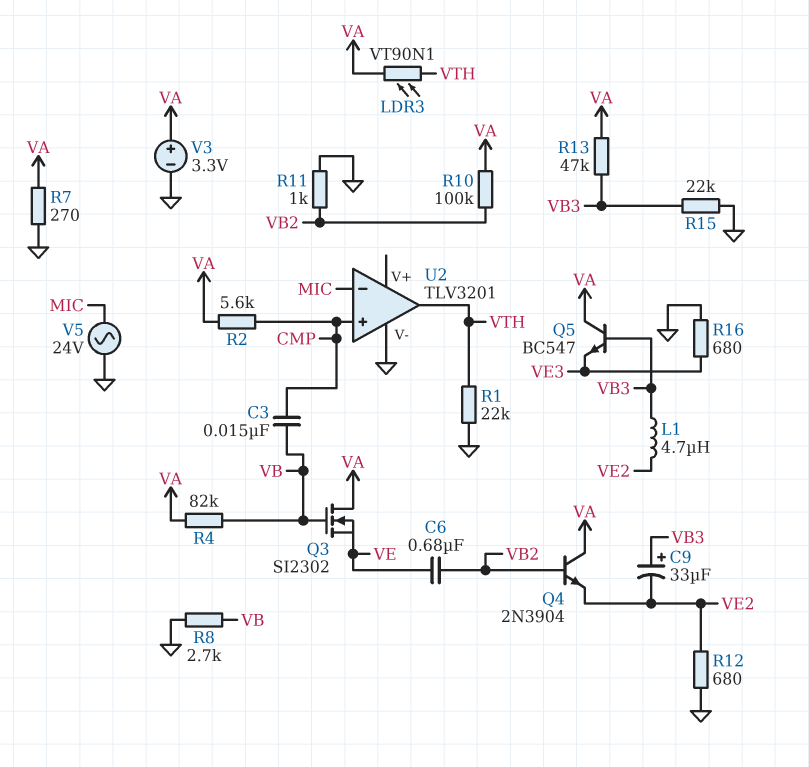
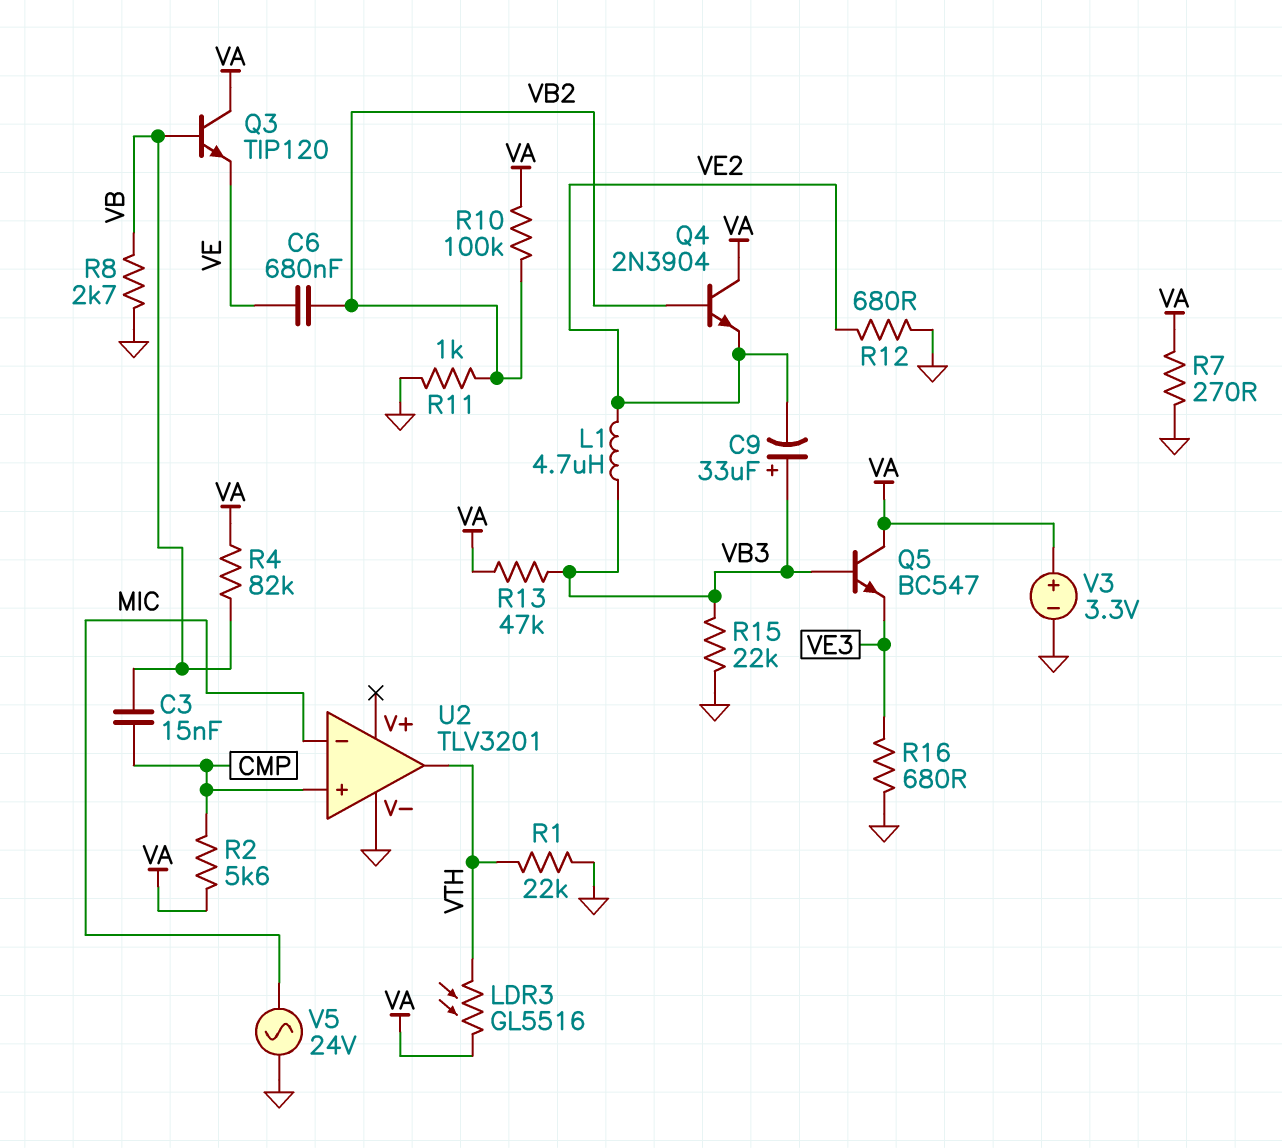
LDR3: VT90N1 (VA, VTH) -> GL5516 (VA, VTH)
Q3: NMOS SI2302 (G VB, D VA, S VE) -> NPN TIP120 (B VB, C VA, E VE)

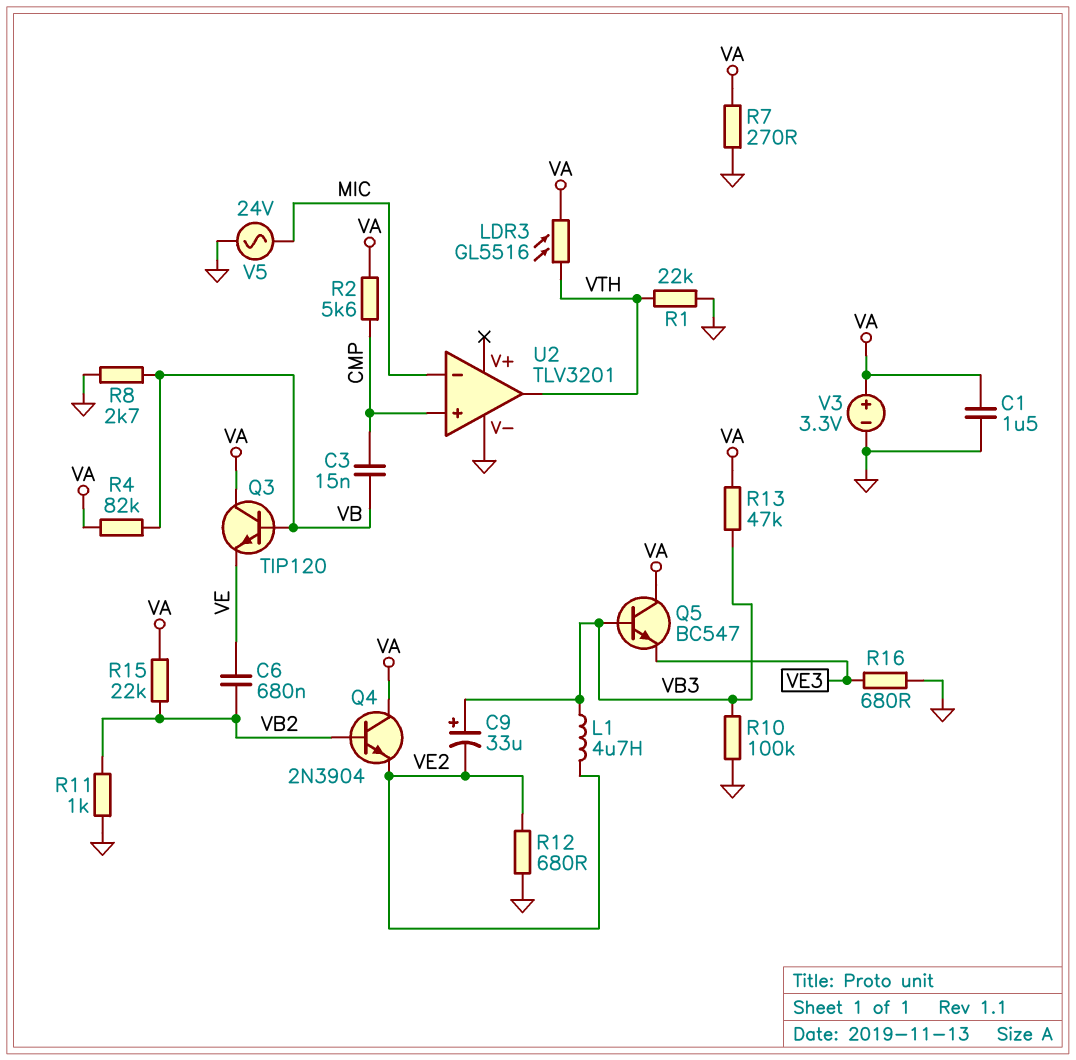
C1: none -> 1.5uF (GND, VA)
R10: 100k (VA, VB2) -> 100k (GND, VB3)
R15: 22k (GND, VB3) -> 22k (VA, VB2)

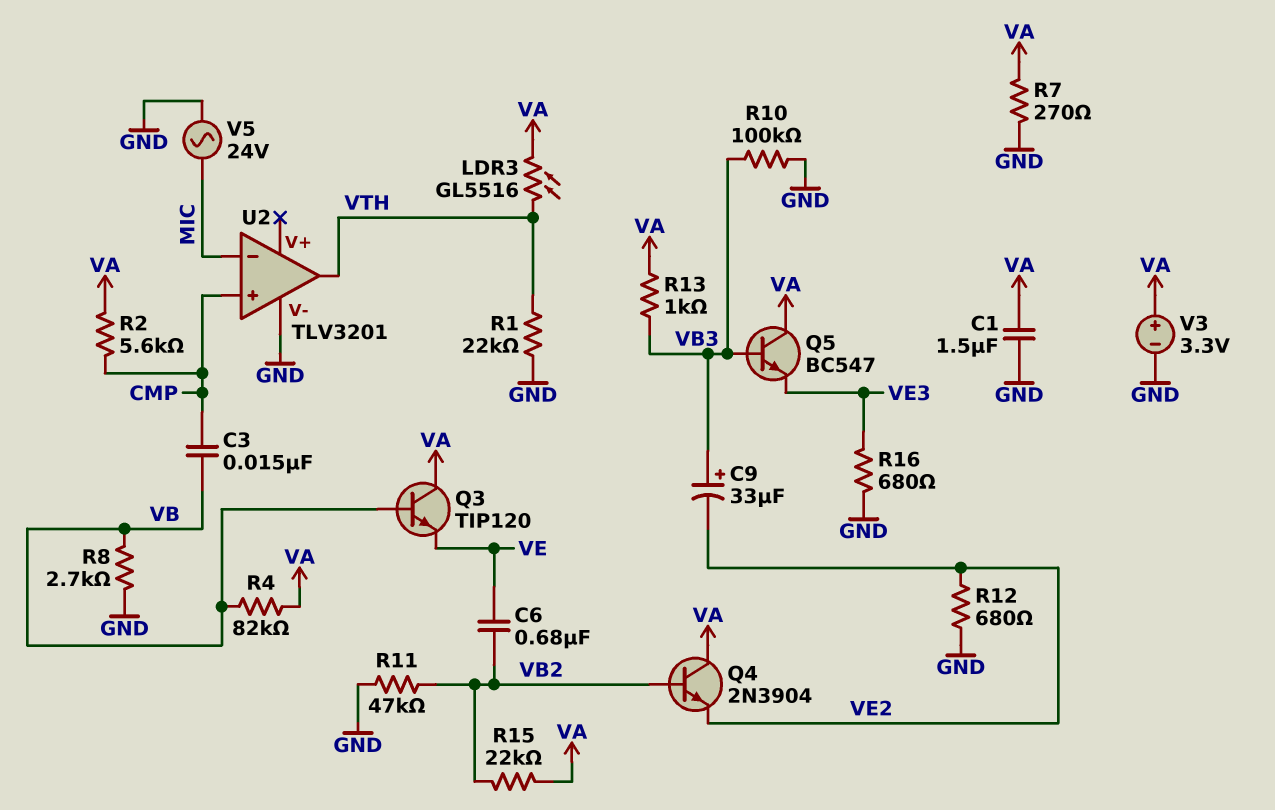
L1: 4.7uH (VB3, VE2) -> none
R11: 1k (GND, VB2) -> 47k (GND, VB2)
R13: 47k (VA, VB3) -> 1k (VA, VB3)

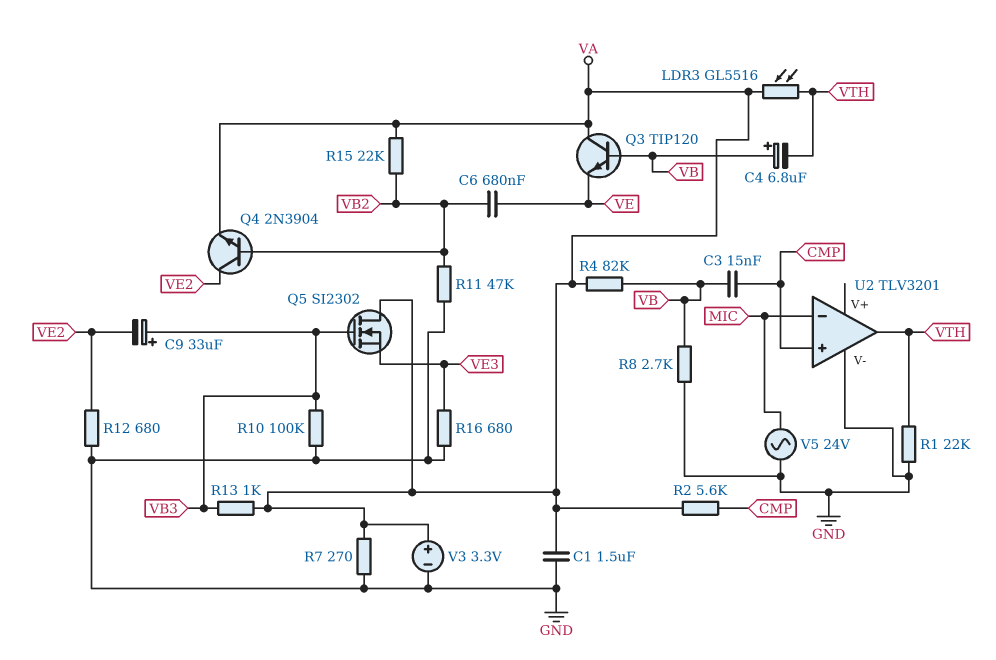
C4: none -> 6.8uF (plus VB, minus VTH)
Q4: NPN 2N3904 (B VB2, C VA, E VE2) -> NPN 2N3904 (B VB2, C VE2, E VA)
Q5: NPN BC547 (B VB3, C VA, E VE3) -> NMOS SI2302 (G VB3, D VA, S VE3)

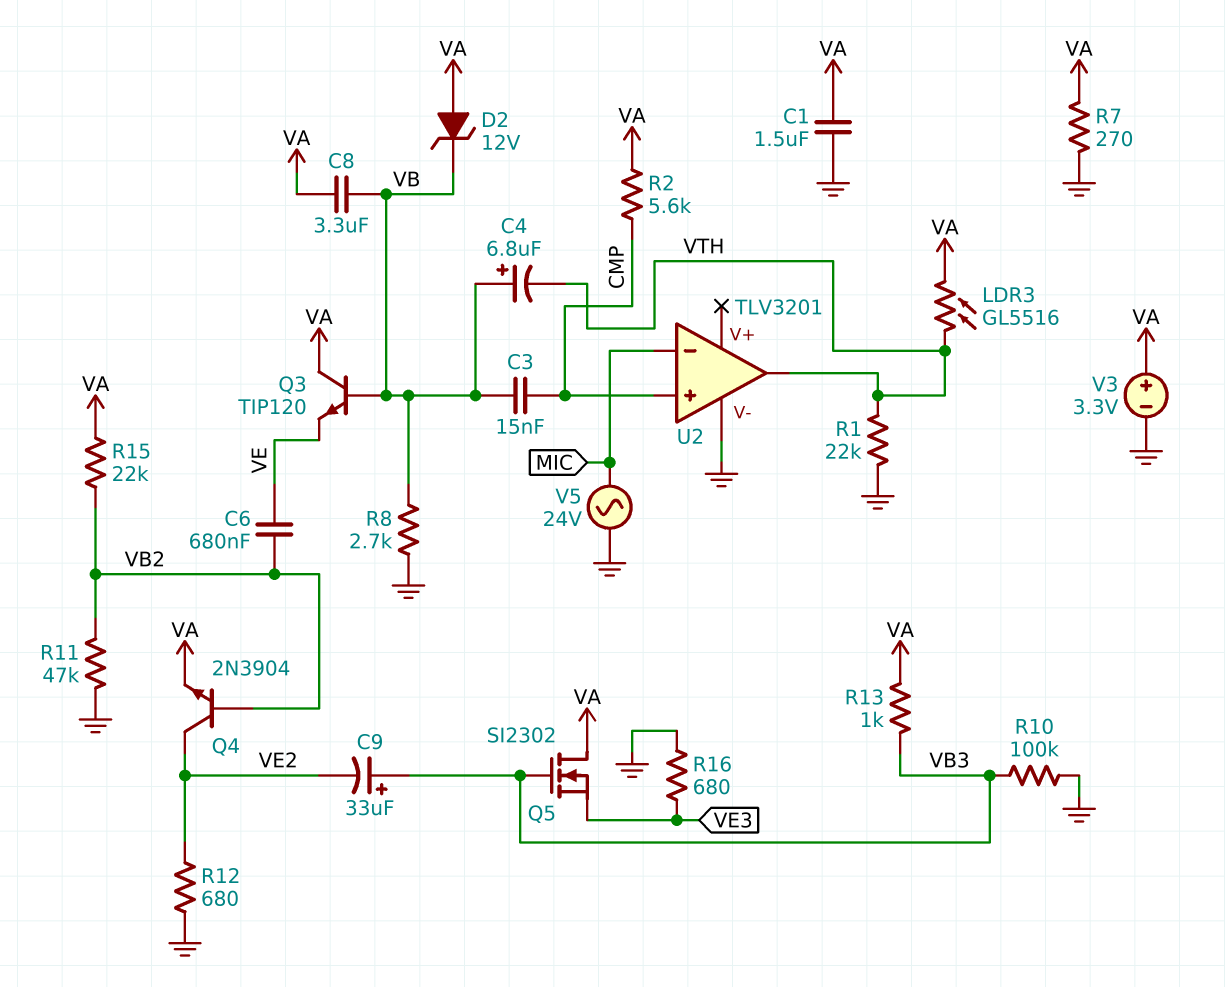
C8: none -> 3.3uF (VA, VB)
D2: none -> zener 12V (A VA, K VB)
R4: 82k (VA, VB) -> none

